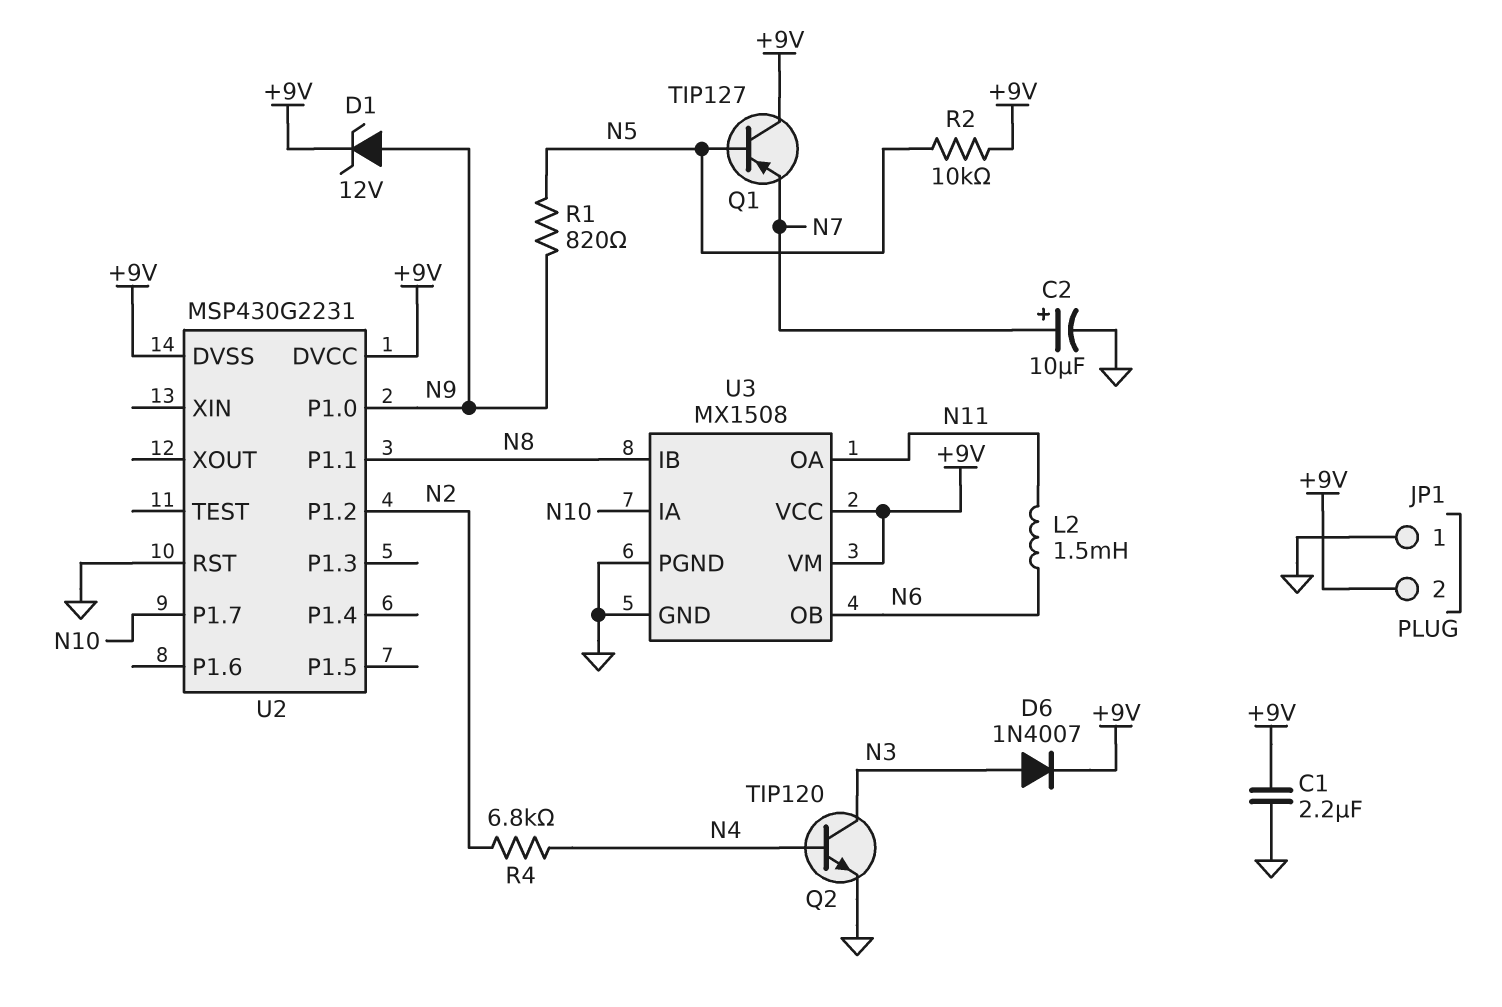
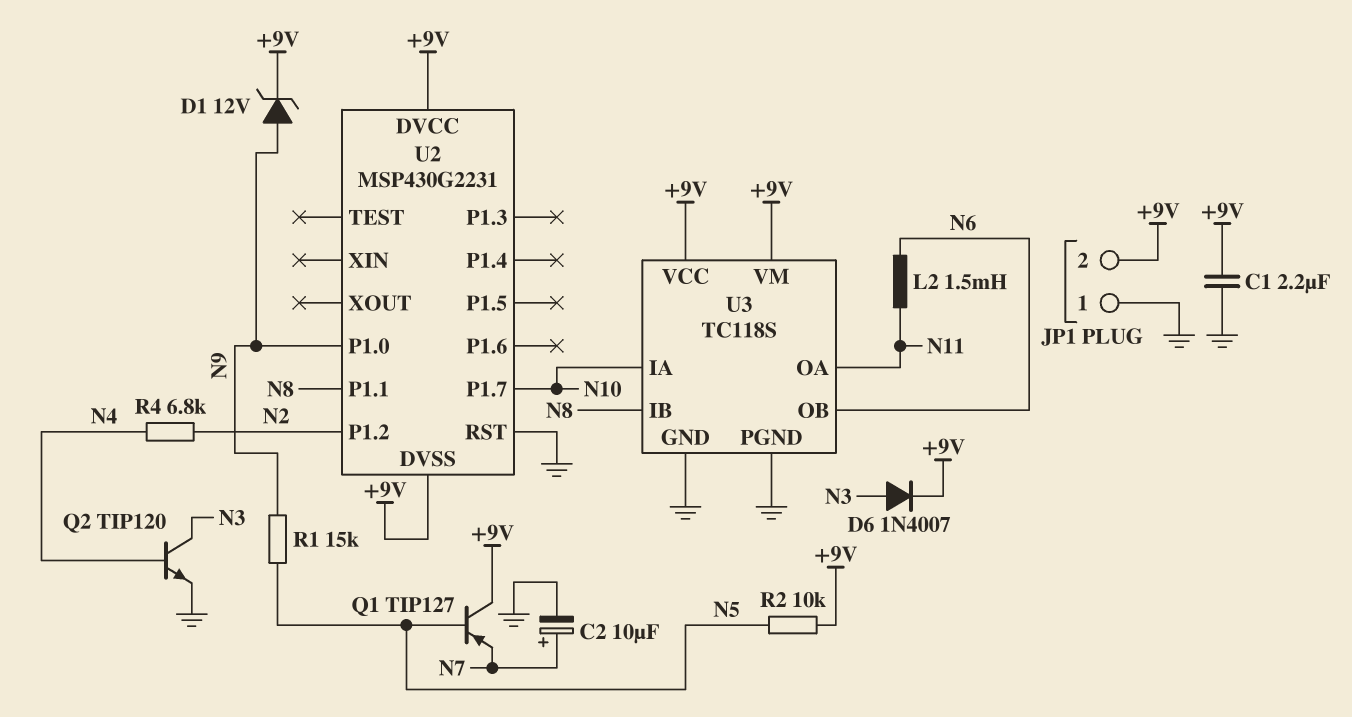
R1: 820 (N5, N9) -> 15k (N5, N9)
U3: MX1508 -> TC118S

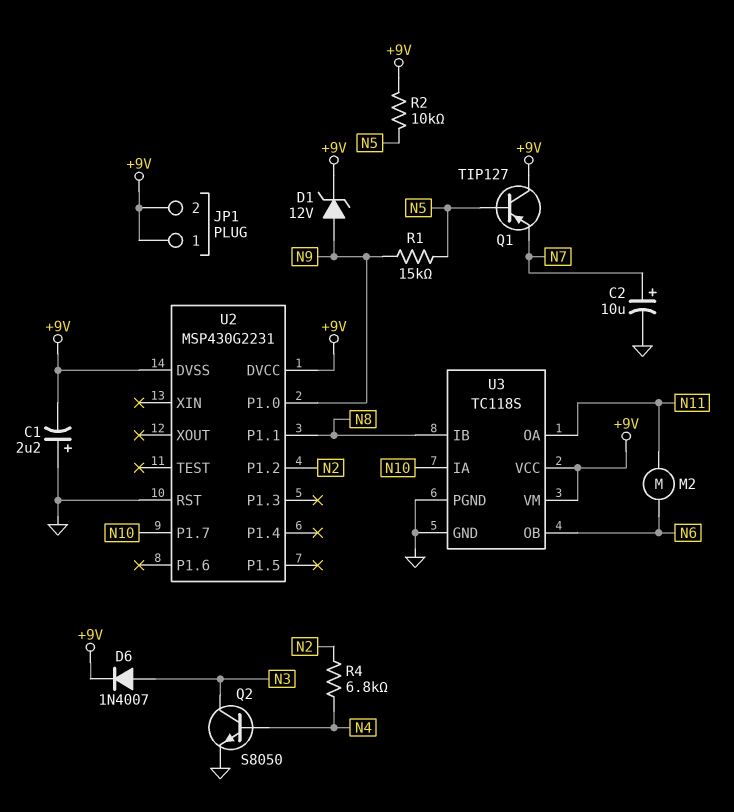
C1: 2.2uF (+9V, GND) -> 2.2uF (plus GND, minus +9V)
JP1 pin 1: GND -> +9V
L2: 1.5mH (N6, N11) -> none
M2: none -> motor (N6, N11)
Q2: NPN TIP120 (B N4, C N3, E GND) -> NPN S8050 (B N4, C N3, E GND)

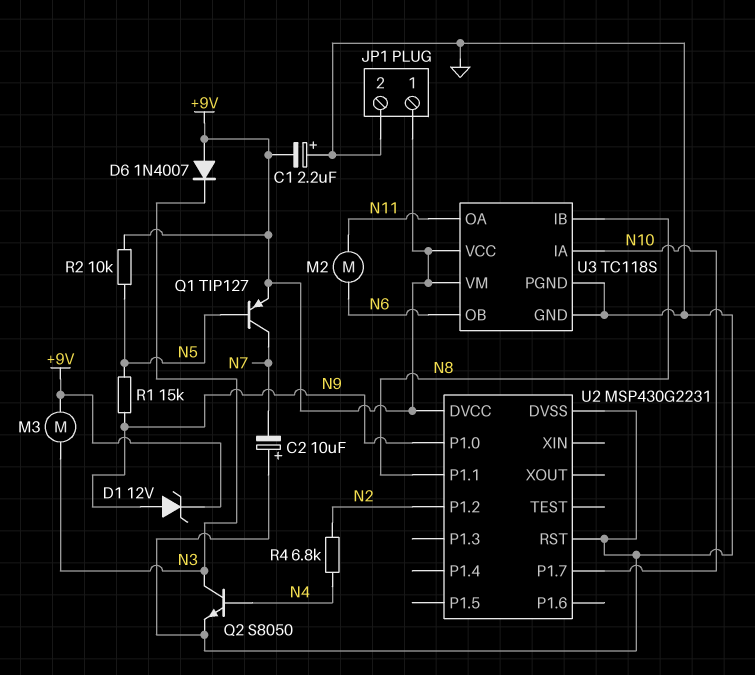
C2: 10uF (plus N7, minus GND) -> 10uF (plus GND, minus N7)
D6: diode 1N4007 (A N3, K +9V) -> diode 1N4007 (A +9V, K N3)
JP1 pin 2: +9V -> GND
M3: none -> motor (+9V, N3)
Q1: PNP TIP127 (B N5, C +9V, E N7) -> PNP TIP127 (B N5, C N7, E +9V)
U2 pin DVSS: +9V -> GND

